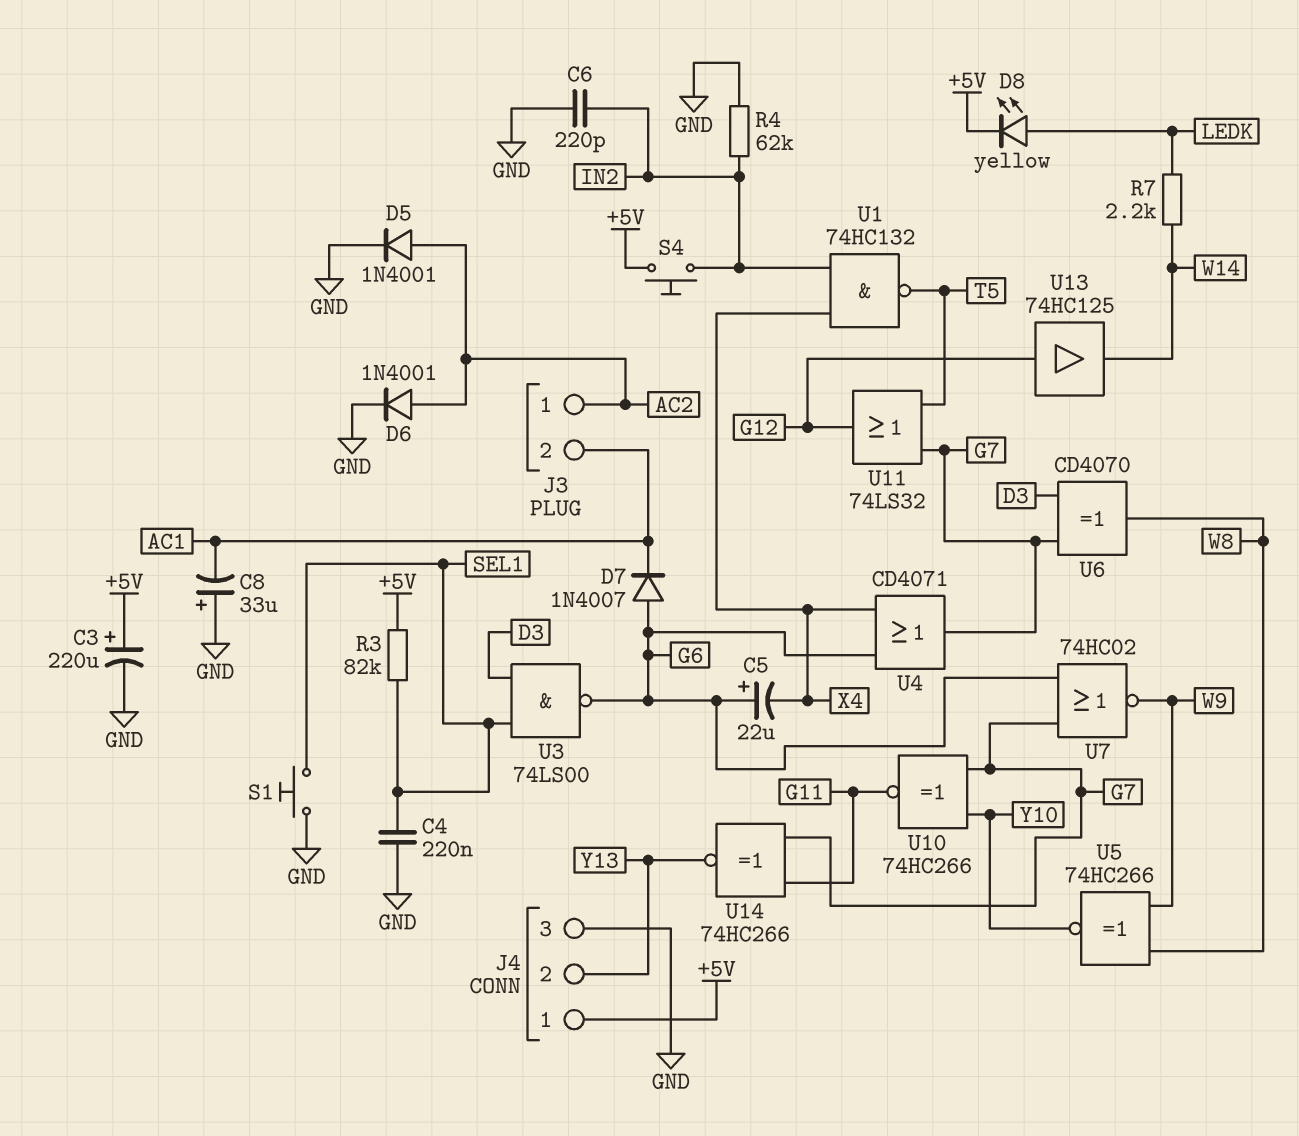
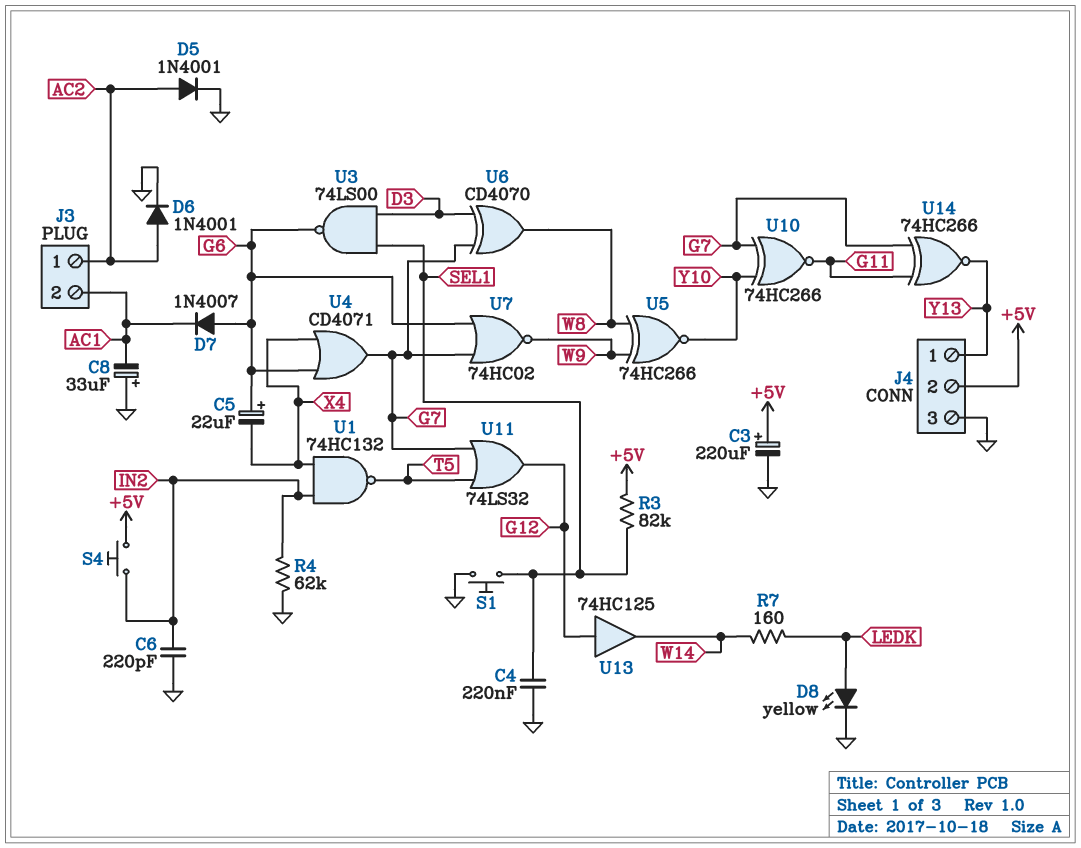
D8: LED yellow (A LEDK, K +5V) -> LED yellow (A LEDK, K GND)
J4 pin 1: +5V -> Y13
J4 pin 2: Y13 -> +5V
R7: 2.2k (LEDK, W14) -> 160 (LEDK, W14)

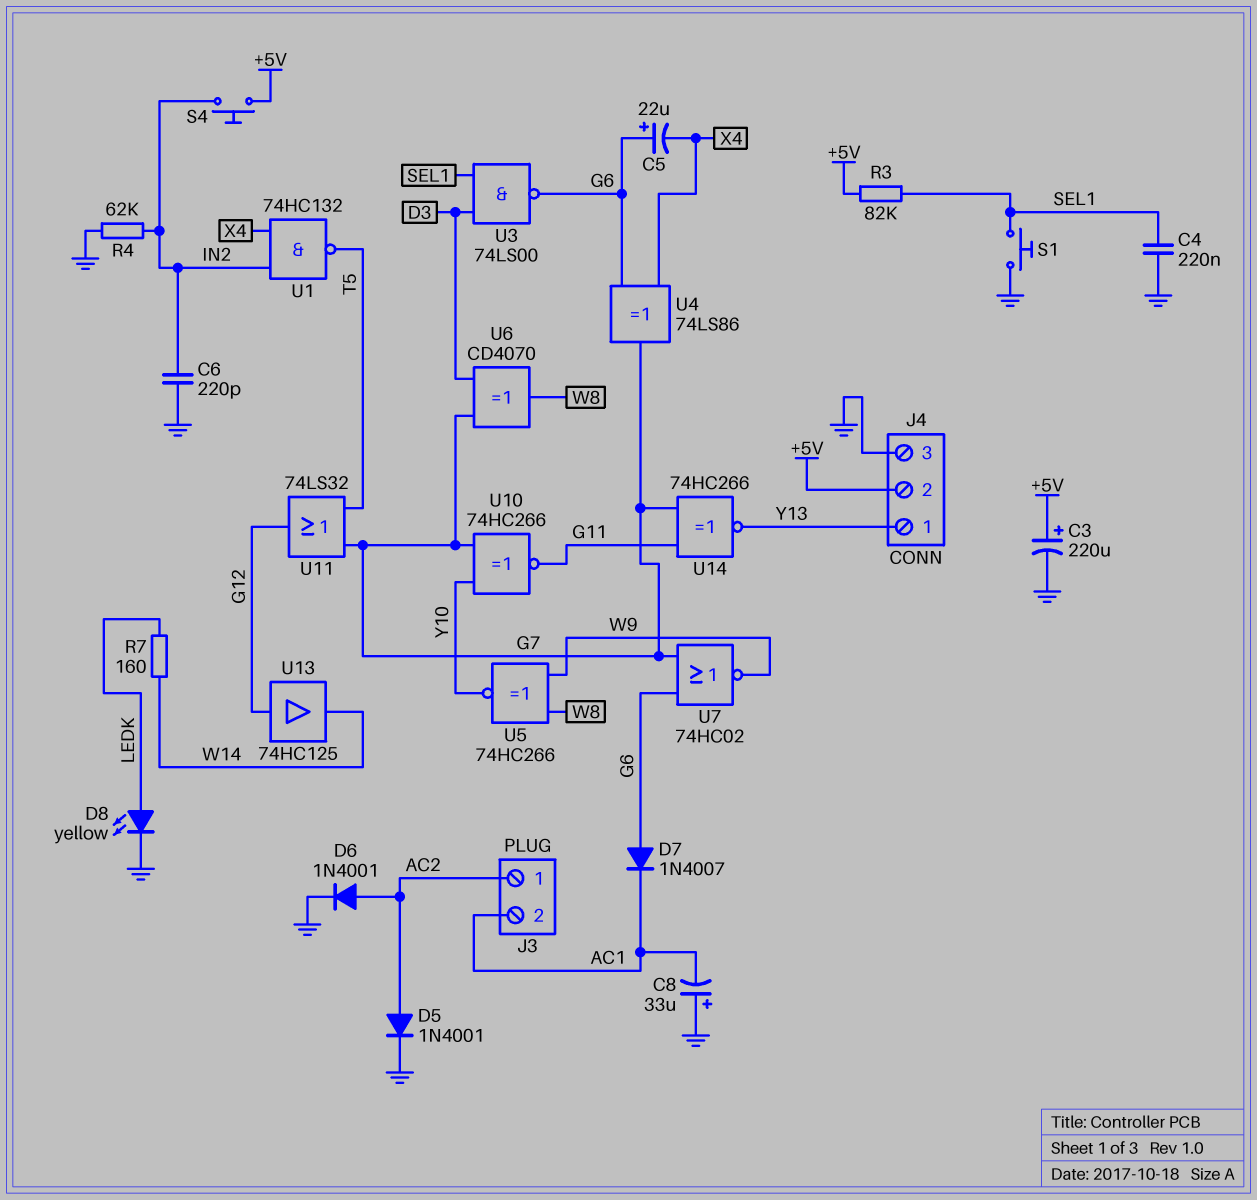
U4: OR CD4071 (in G6, in X4, out G7) -> XOR 74LS86 (in G6, in X4, out G7)

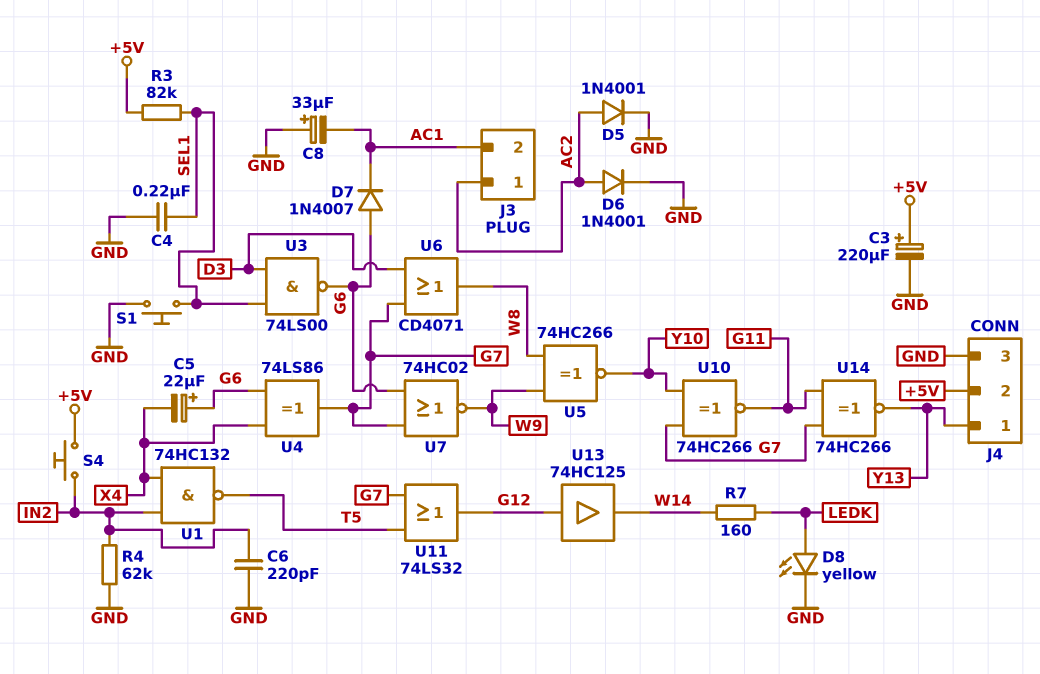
U6: XOR CD4070 (in D3, in G7, out W8) -> OR CD4071 (in D3, in G7, out W8)

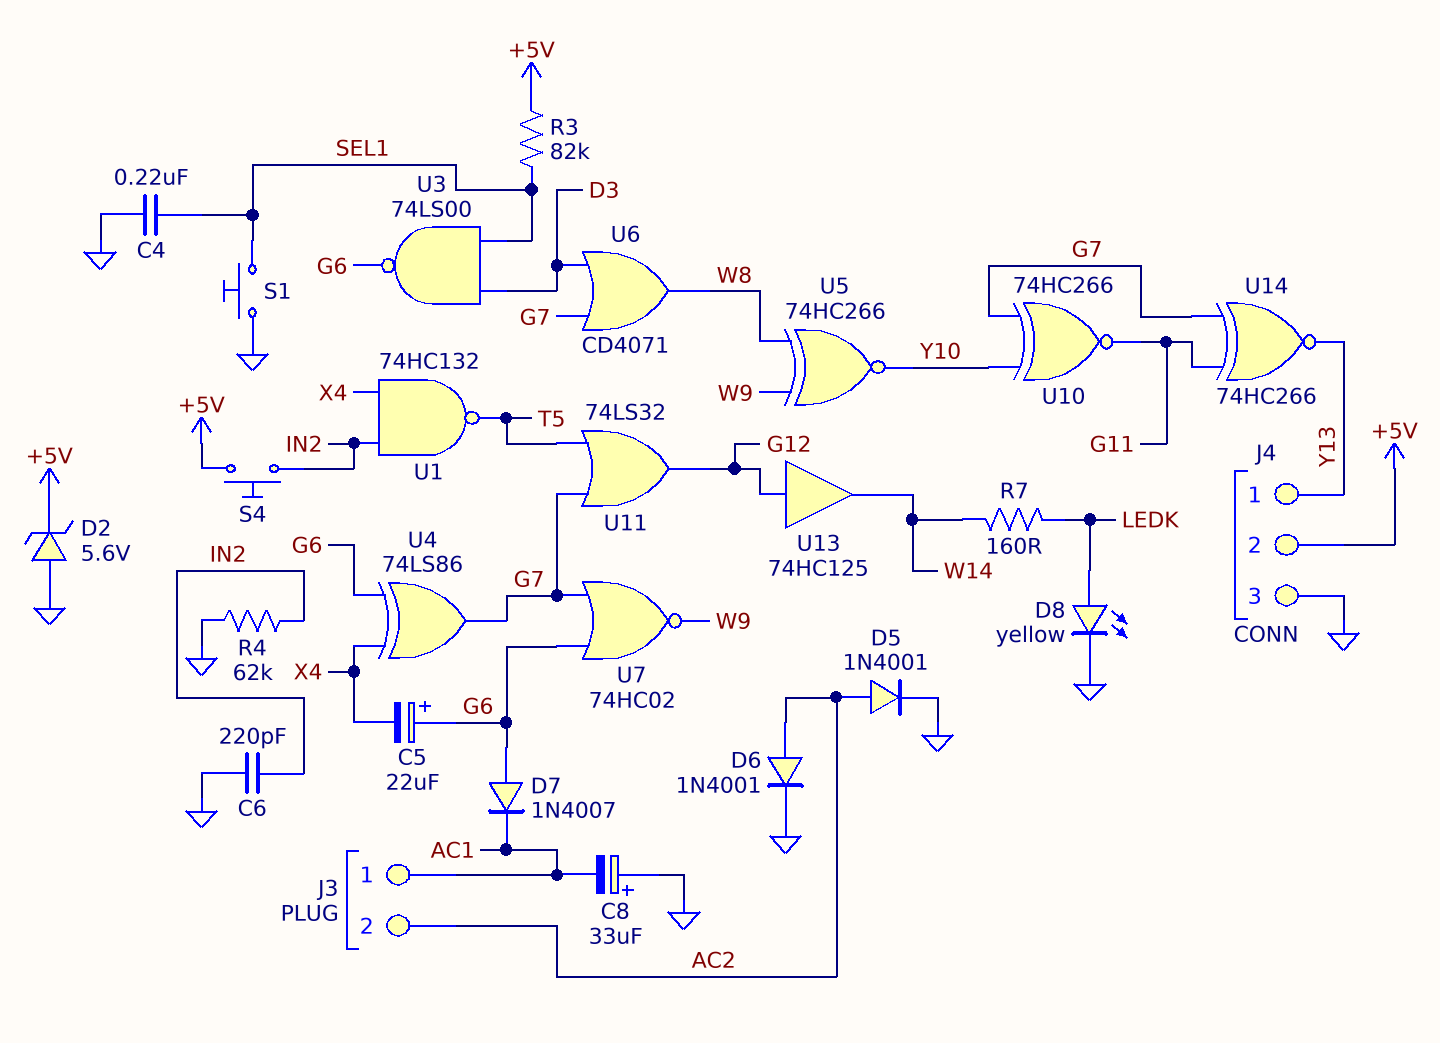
C3: 220uF (plus +5V, minus GND) -> none
D2: none -> zener 5.6V (A GND, K +5V)
J3 pin 1: AC2 -> AC1
J3 pin 2: AC1 -> AC2

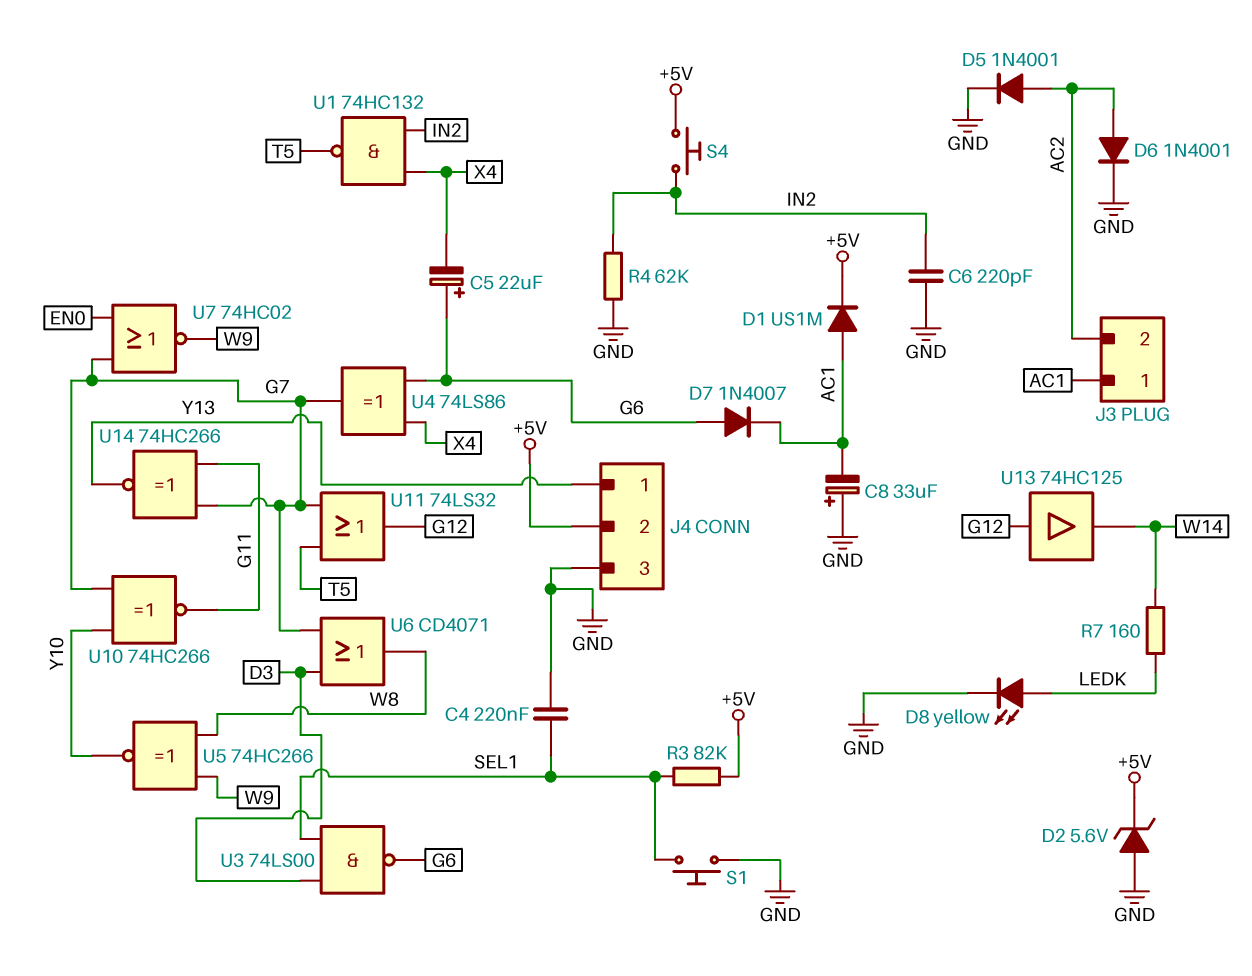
D1: none -> diode US1M (A AC1, K +5V)
U7: NOR 74HC02 (in G6, in G7, out W9) -> NOR 74HC02 (in EN0, in G7, out W9)

